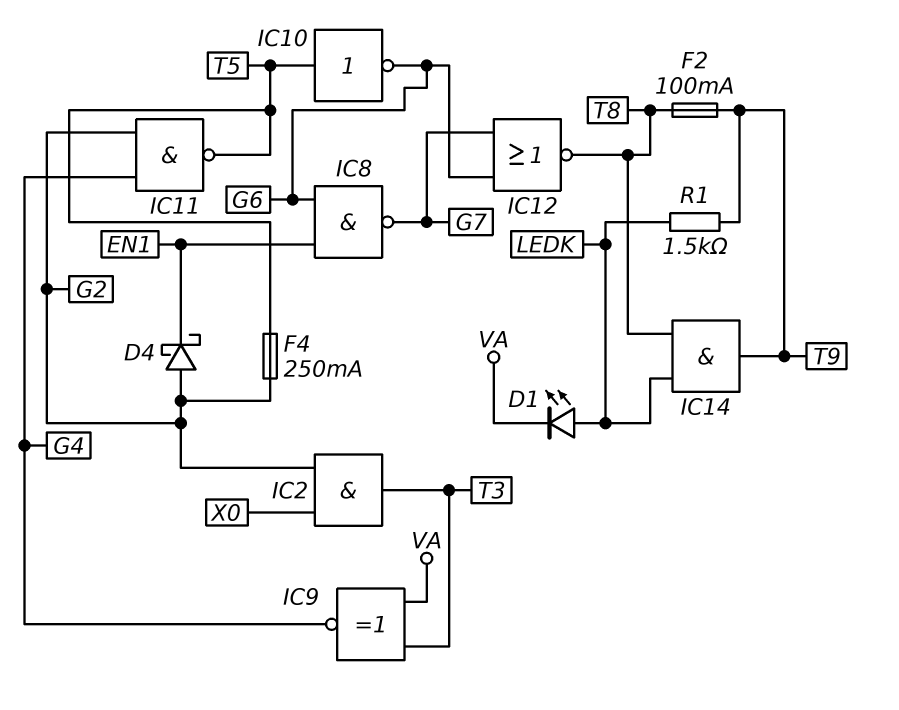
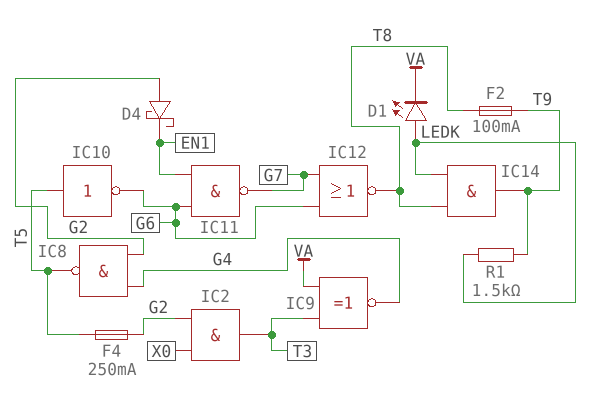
IC8: NAND (in EN1, in G6, out G7) -> NAND (in G2, in G4, out T5)
IC11: NAND (in G2, in G4, out T5) -> NAND (in EN1, in G6, out G7)

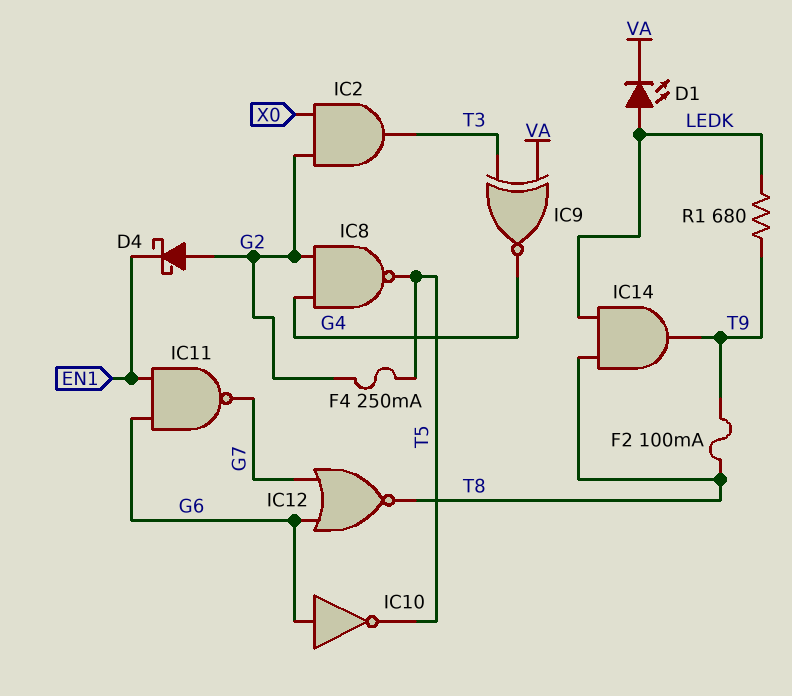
IC10: NOT (in T5, out G6) -> NOT (in G6, out T5)
R1: 1.5k (LEDK, T9) -> 680 (LEDK, T9)

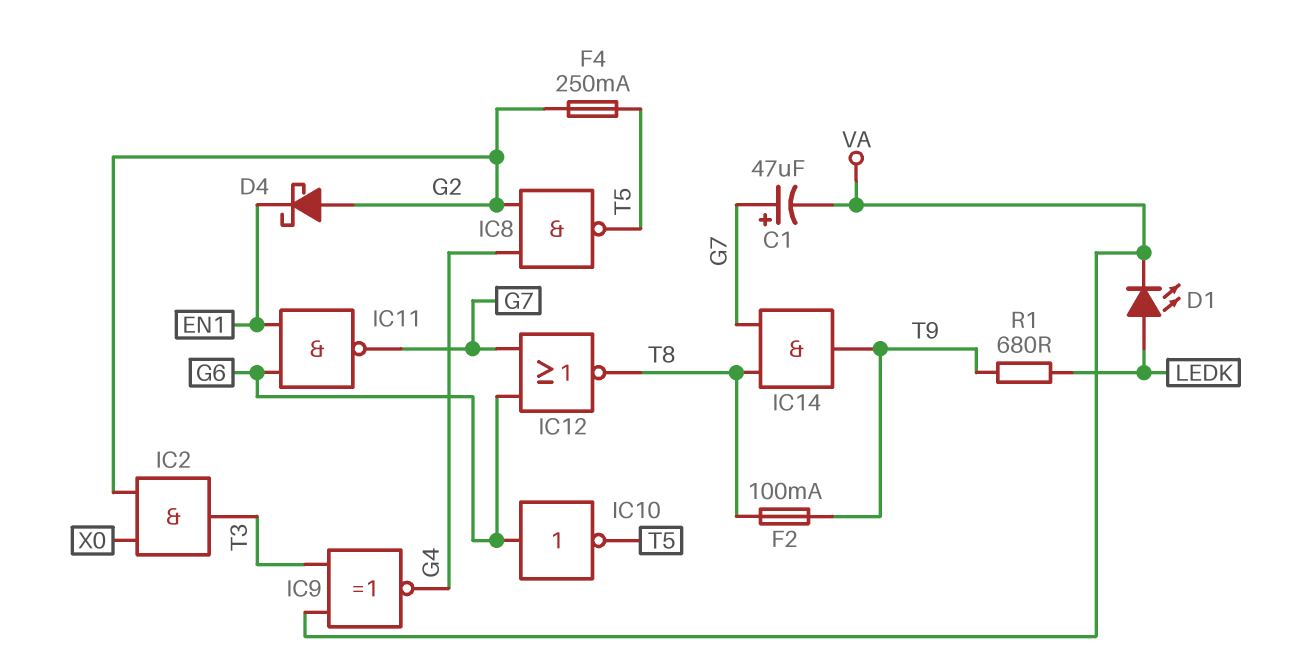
C1: none -> 47uF (plus G7, minus VA)
IC14: AND (in LEDK, in T8, out T9) -> AND (in G7, in T8, out T9)

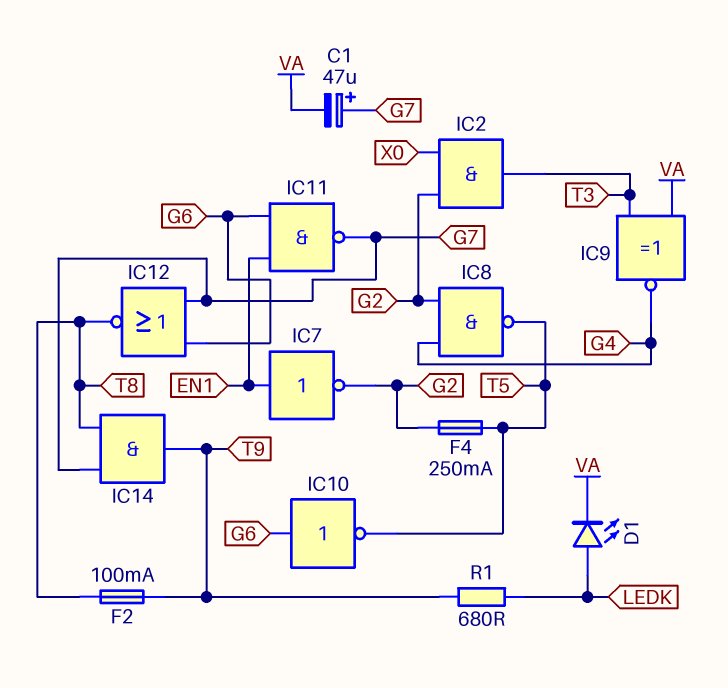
D4: schottky (A G2, K EN1) -> none
IC7: none -> NOT (in EN1, out G2)

